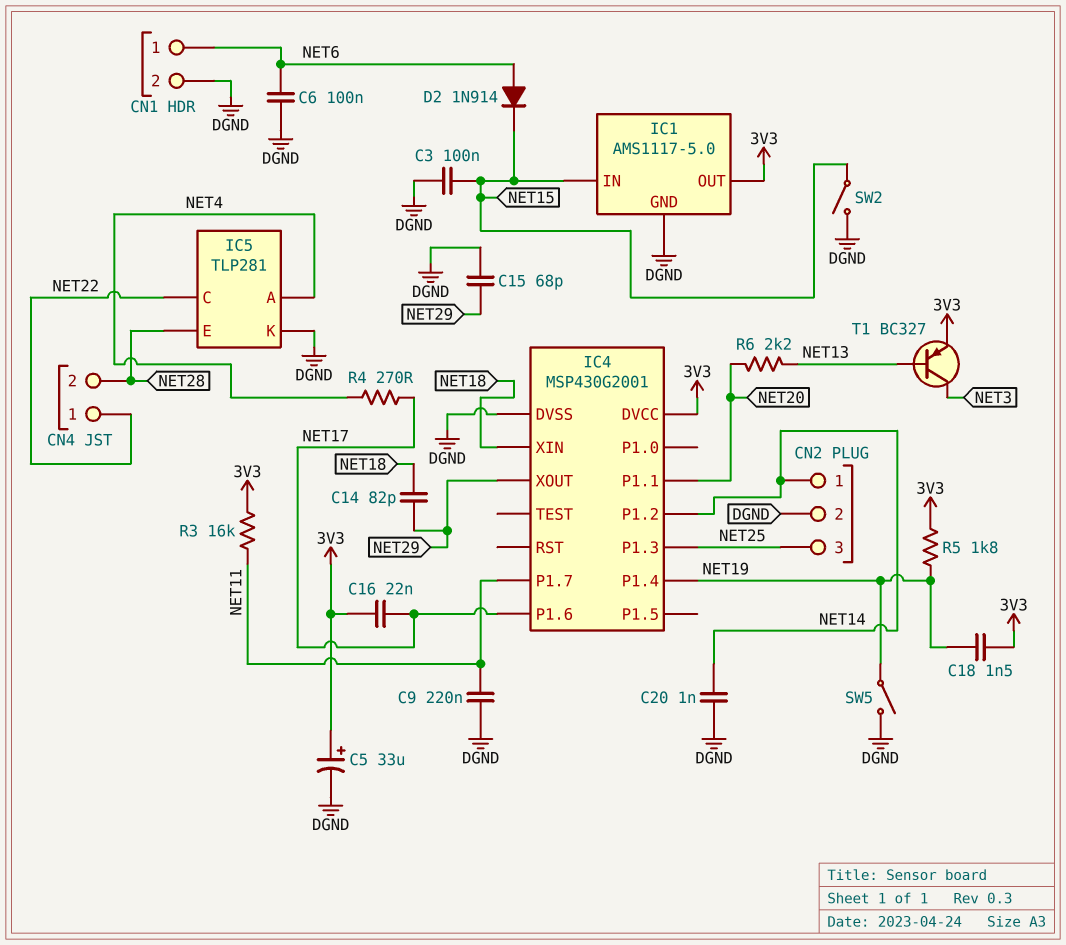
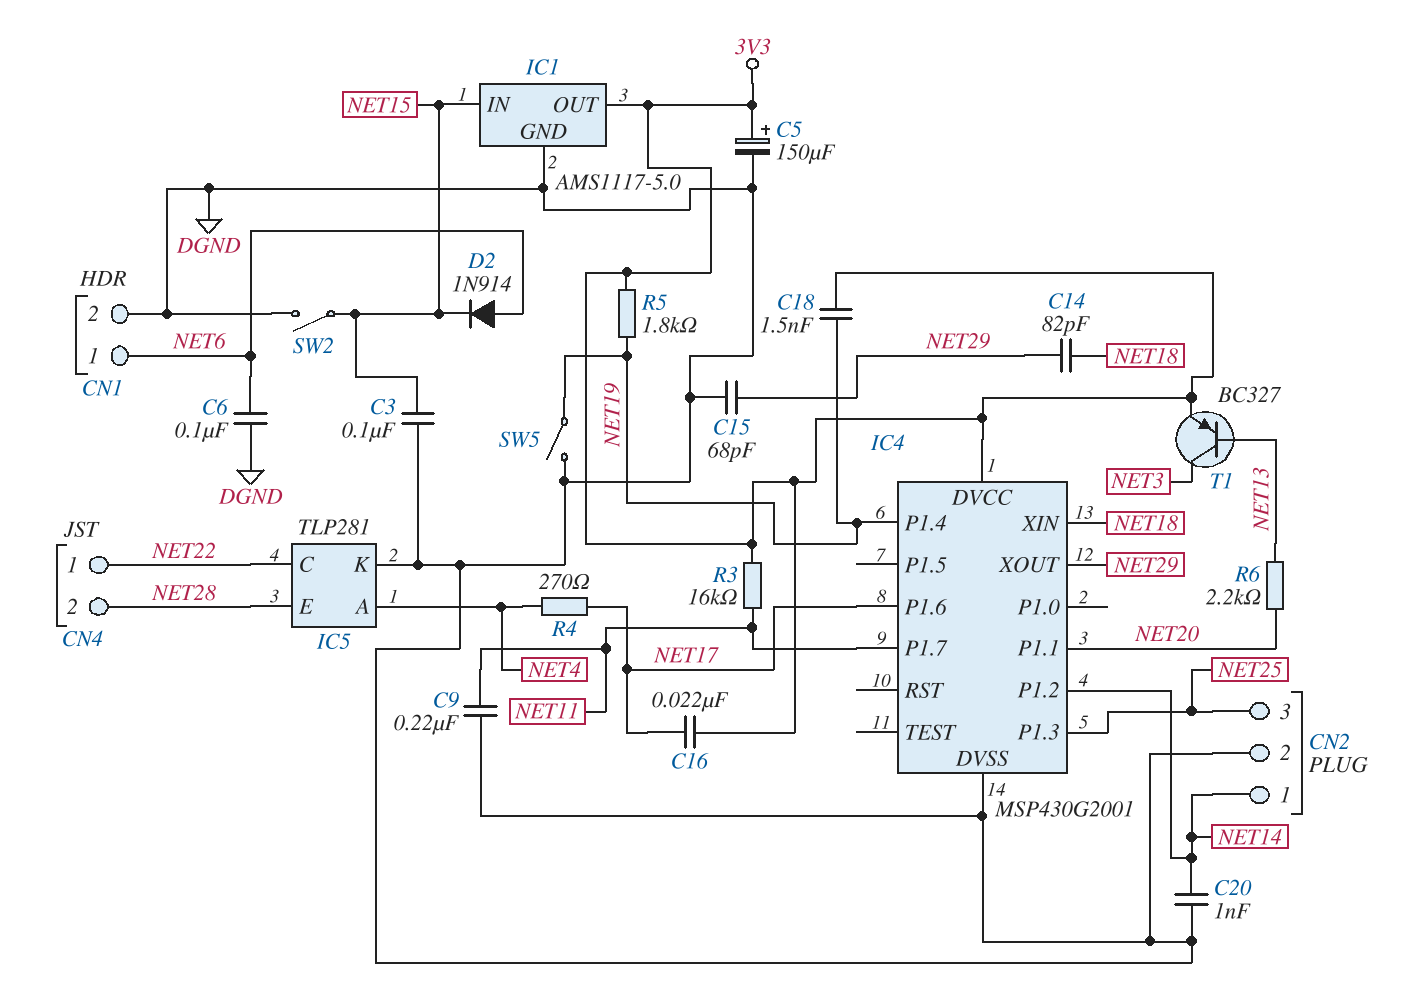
C5: 33uF (plus 3V3, minus DGND) -> 150uF (plus 3V3, minus DGND)

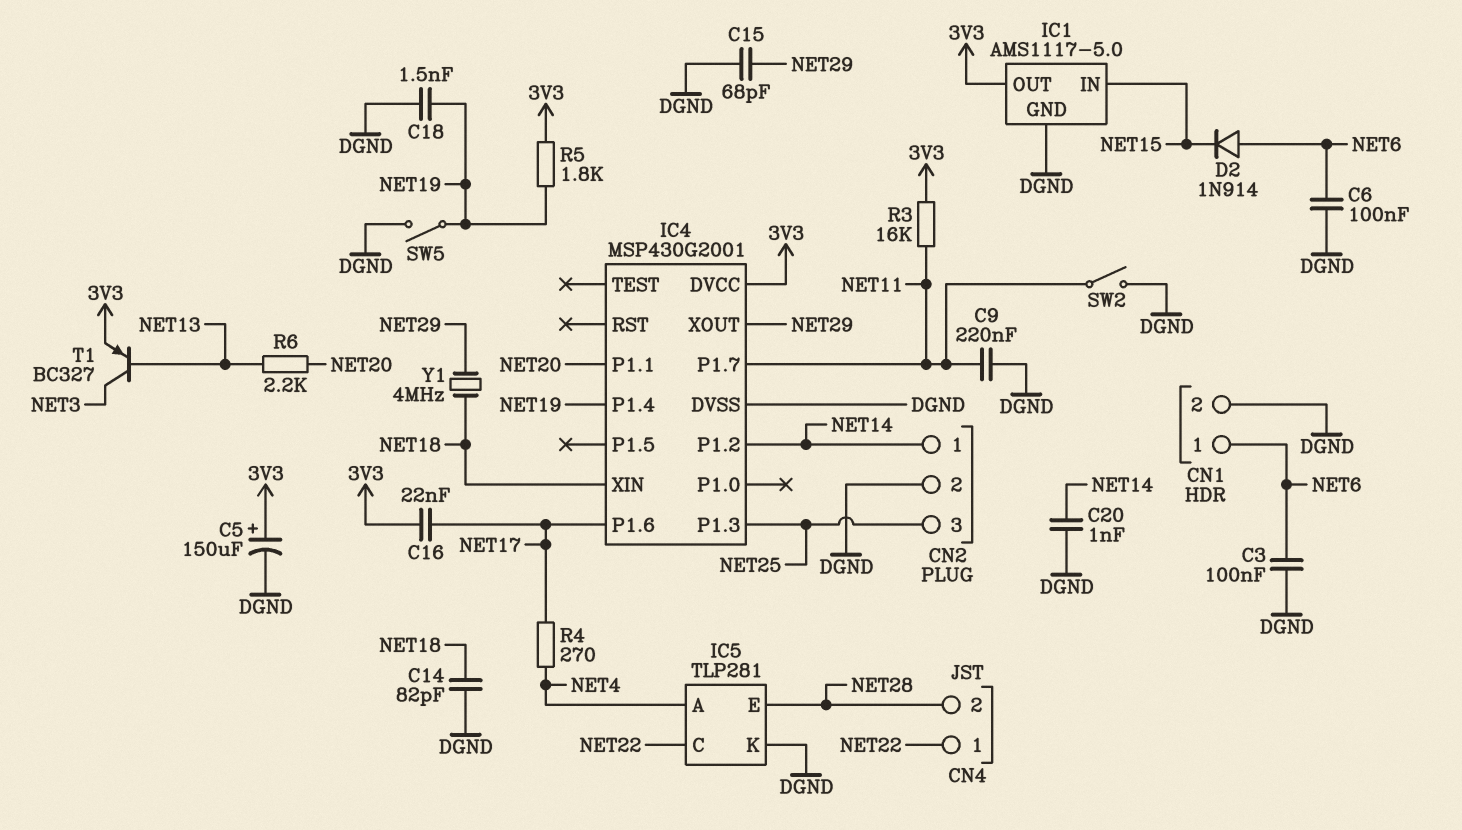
C3: 100nF (DGND, NET15) -> 100nF (DGND, NET6)
C14: 82pF (NET18, NET29) -> 82pF (DGND, NET18)
C18: 1.5nF (3V3, NET19) -> 1.5nF (DGND, NET19)
SW2: switch (DGND, NET15) -> switch (DGND, NET11)
Y1: none -> 4MHz (NET18, NET29)

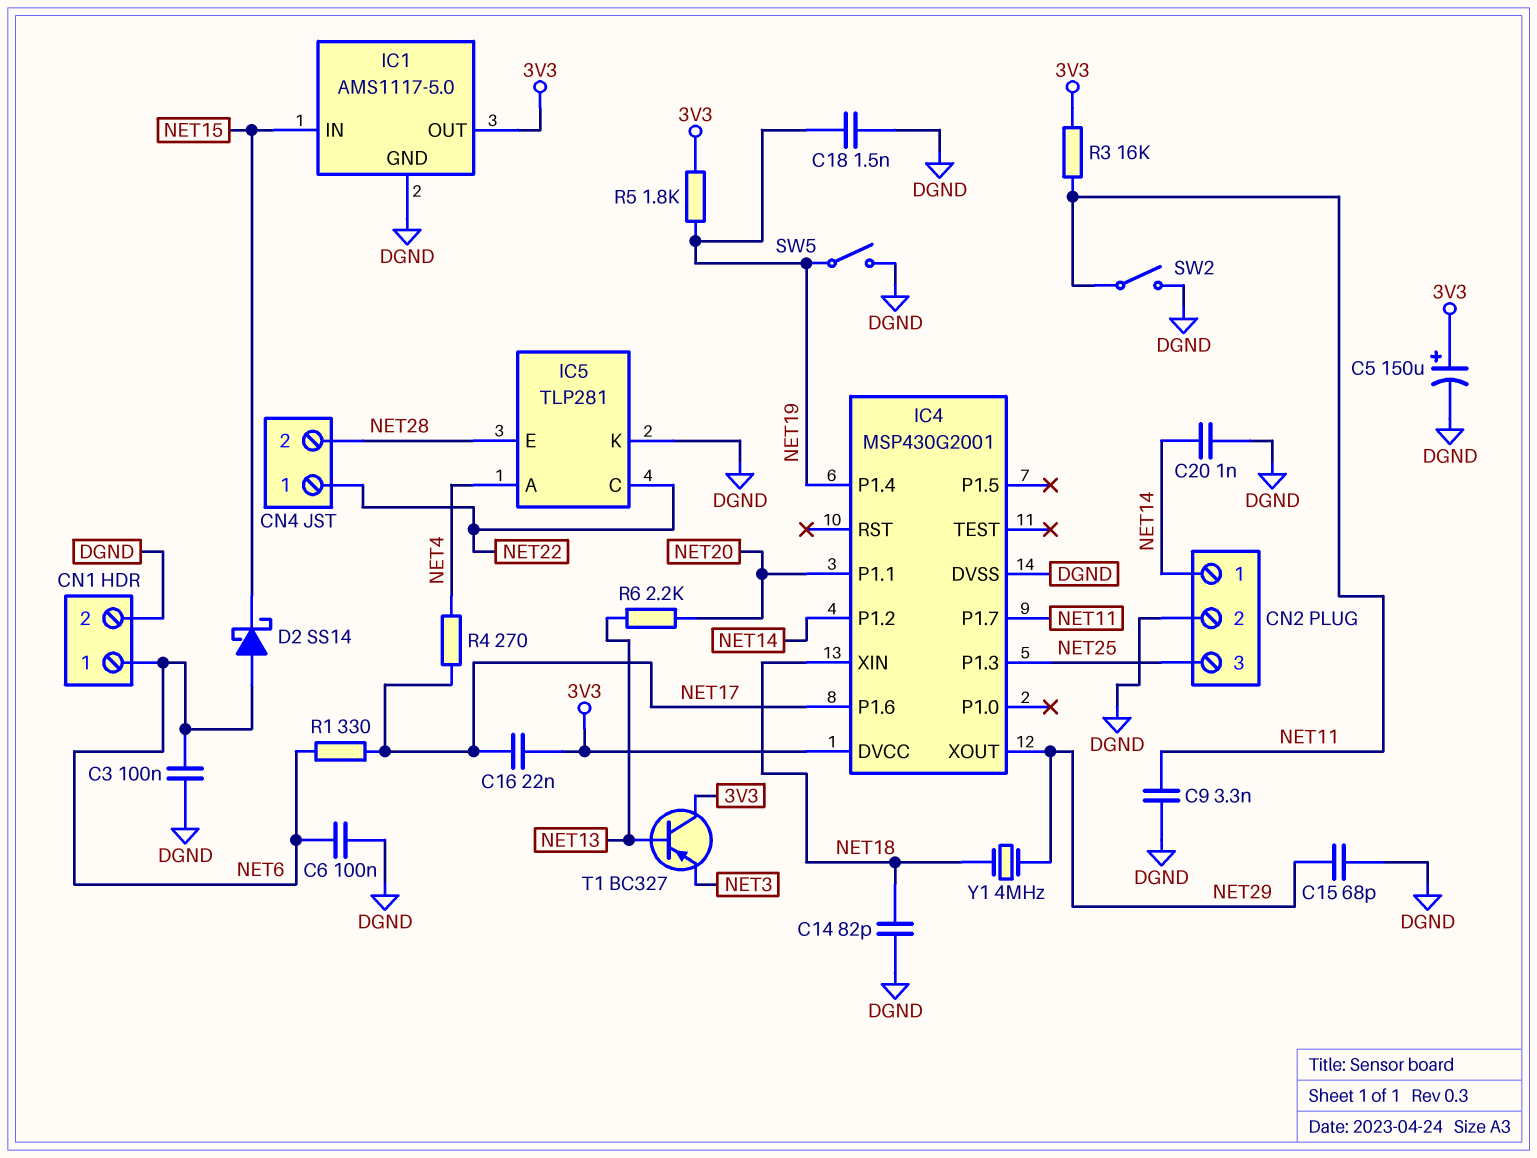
C9: 220nF (DGND, NET11) -> 3.3nF (DGND, NET11)
D2: diode 1N914 (A NET6, K NET15) -> schottky SS14 (A NET6, K NET15)
R1: none -> 330 (NET6, NET17)
T1: PNP BC327 (B NET13, C NET3, E 3V3) -> PNP BC327 (B NET13, C 3V3, E NET3)

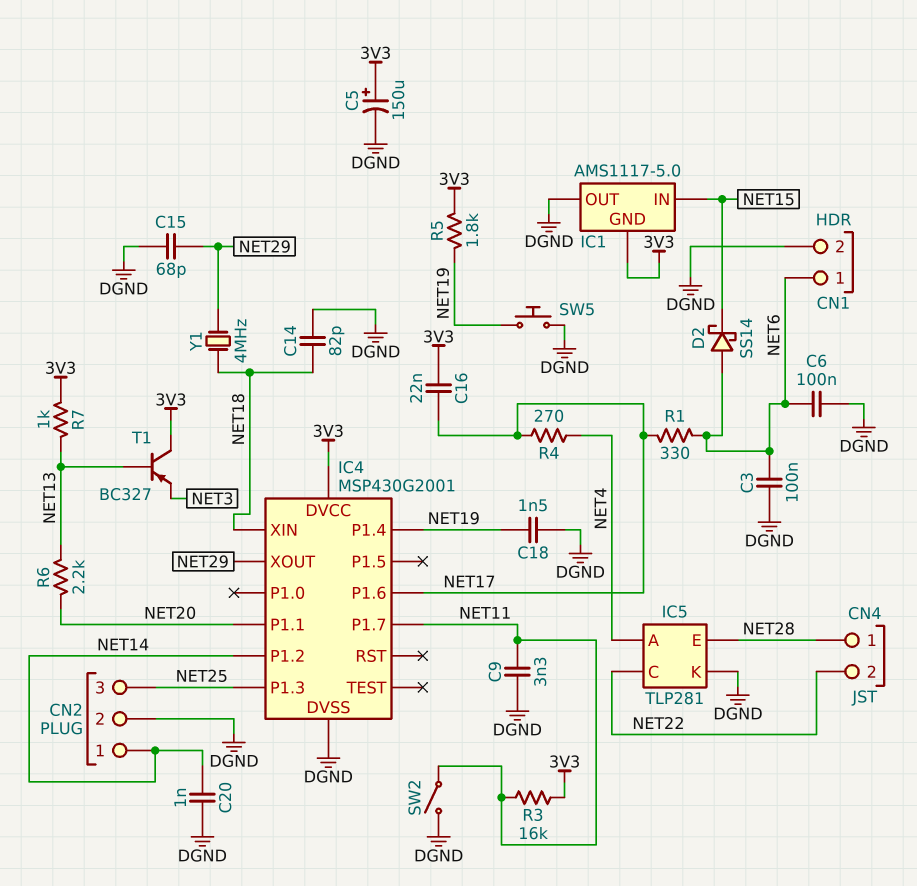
CN4 pin 1: NET22 -> NET28
CN4 pin 2: NET28 -> NET22
IC1 pin GND: DGND -> 3V3
IC1 pin OUT: 3V3 -> DGND
R7: none -> 1k (3V3, NET13)
SW5: switch (DGND, NET19) -> button (DGND, NET19)

